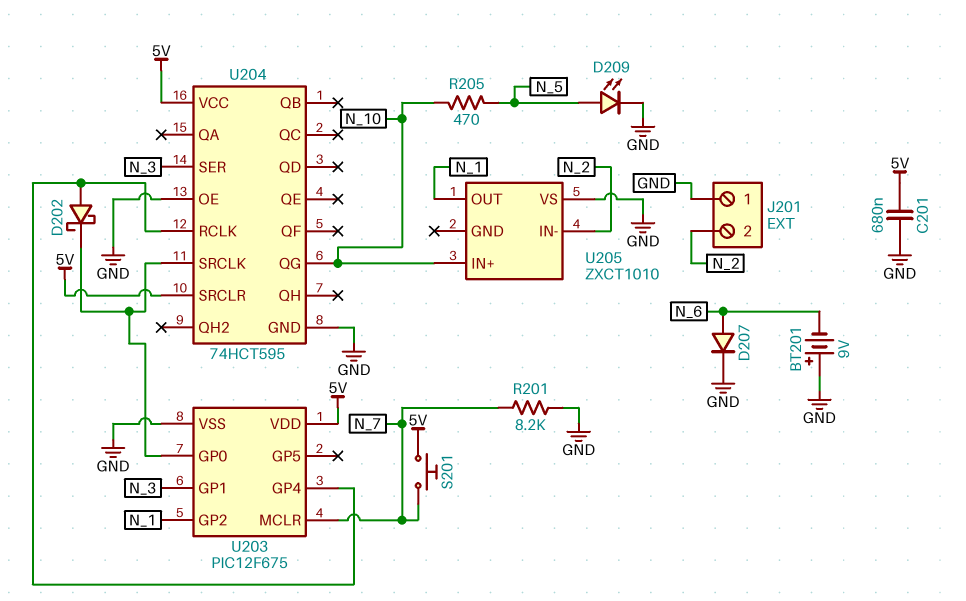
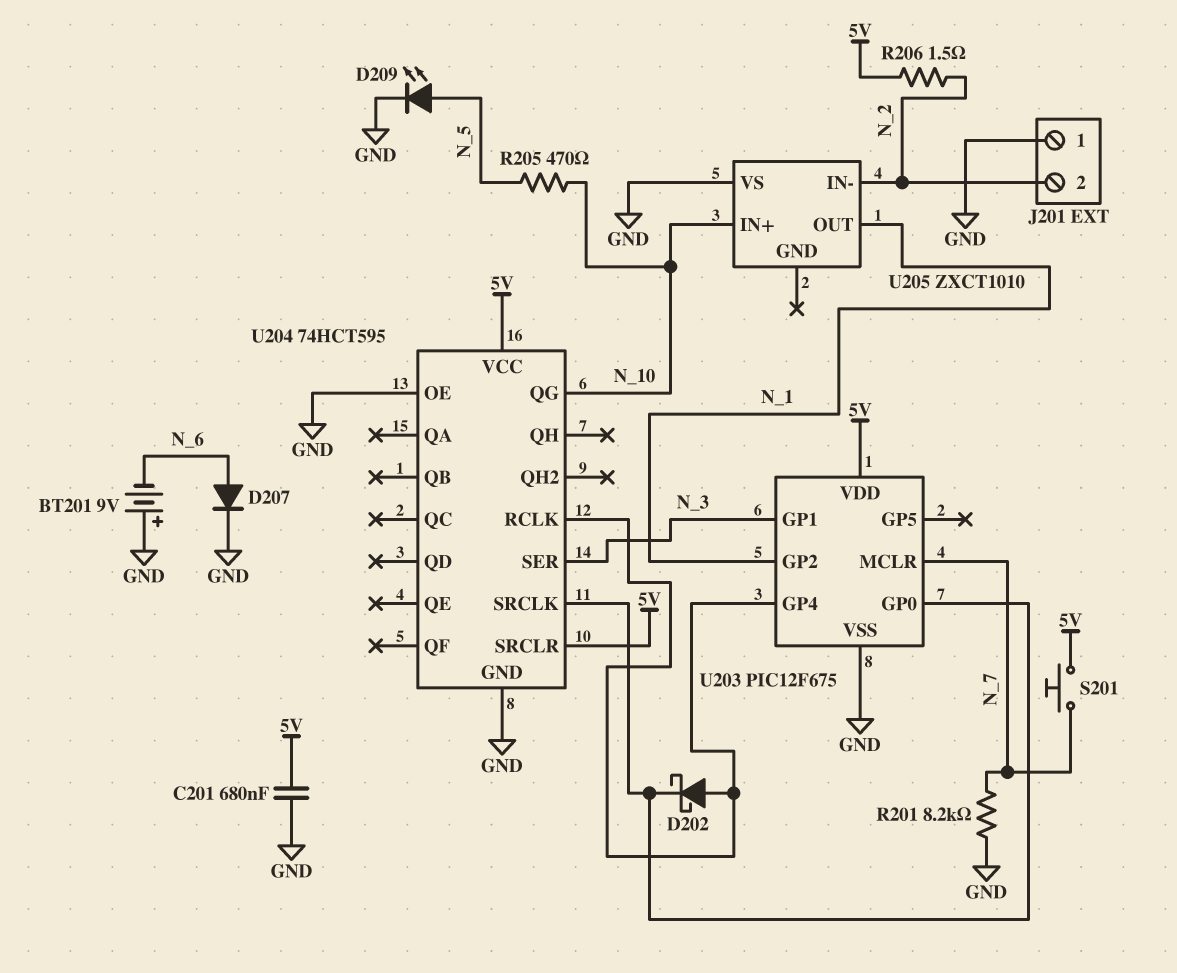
R206: none -> 1.5 (5V, N_2)

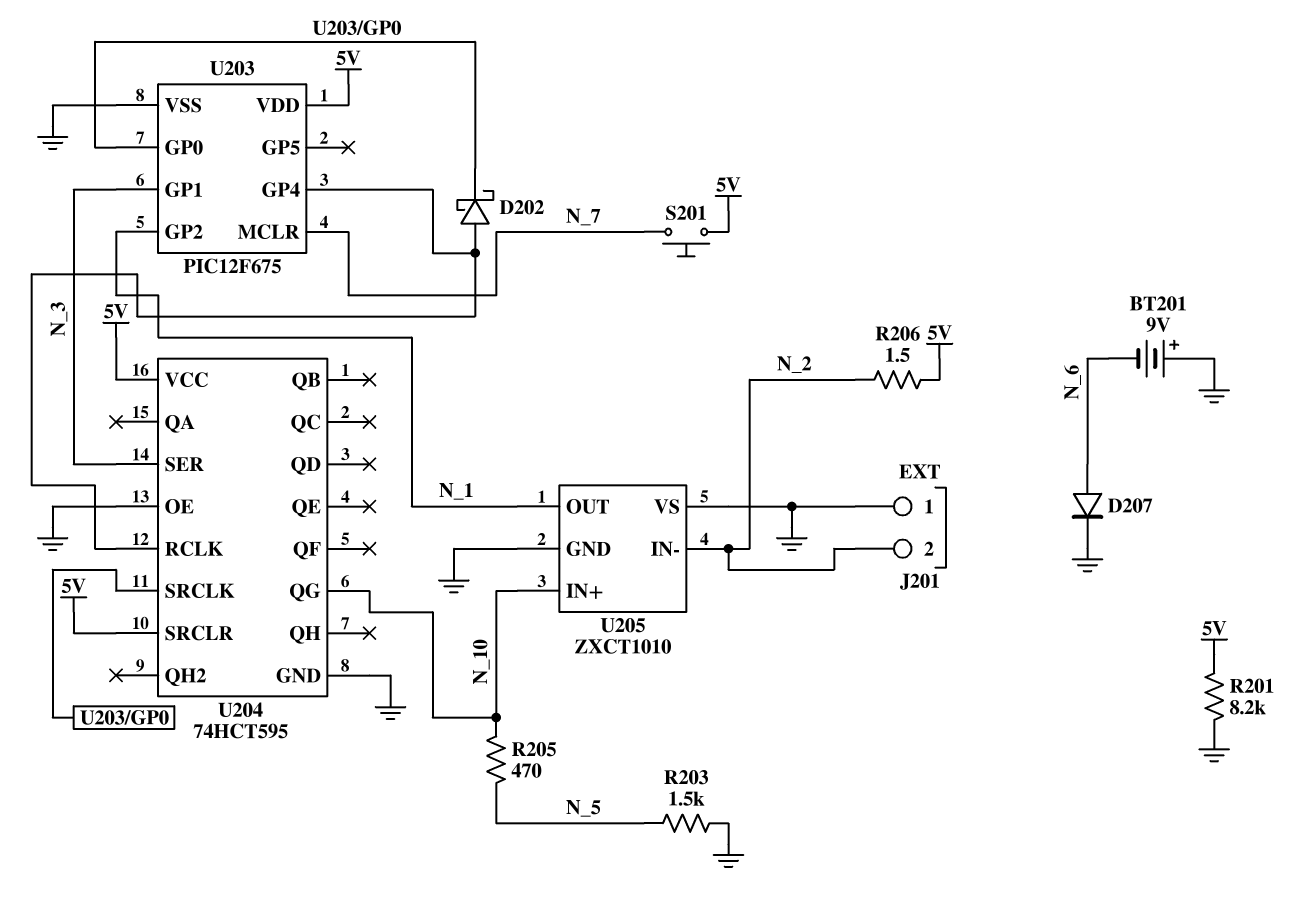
C201: 680nF (5V, GND) -> none
D209: LED (A N_5, K GND) -> none
R201: 8.2k (GND, N_7) -> 8.2k (5V, GND)
R203: none -> 1.5k (GND, N_5)
U205 pin GND: none -> GND

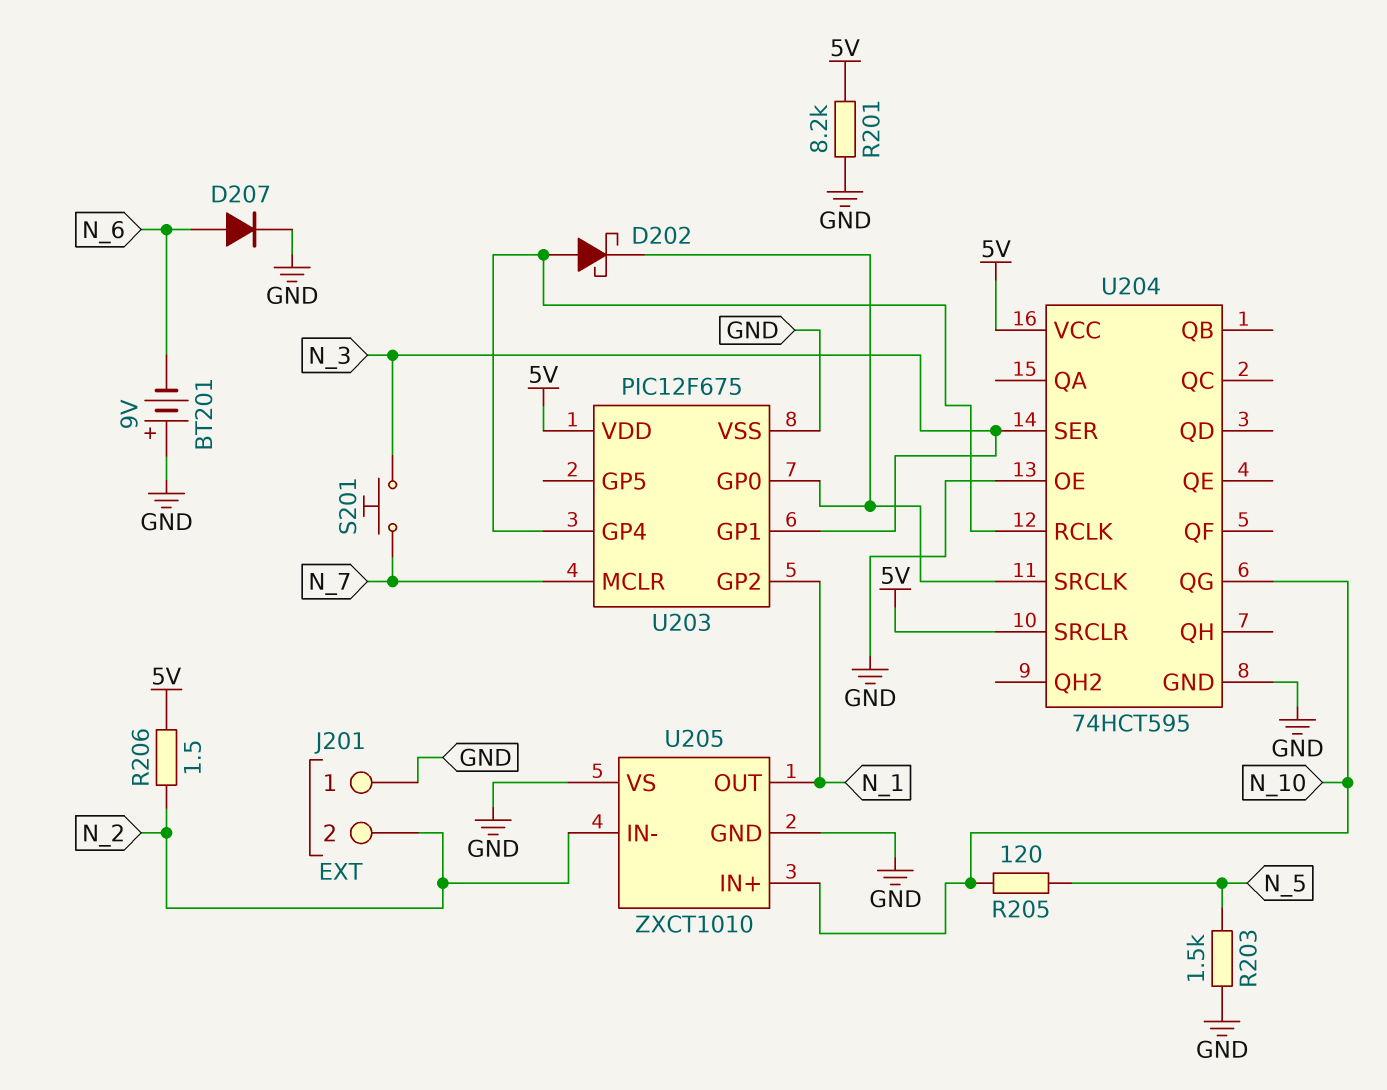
R205: 470 (N_5, N_10) -> 120 (N_5, N_10)
S201: button (5V, N_7) -> button (N_3, N_7)

